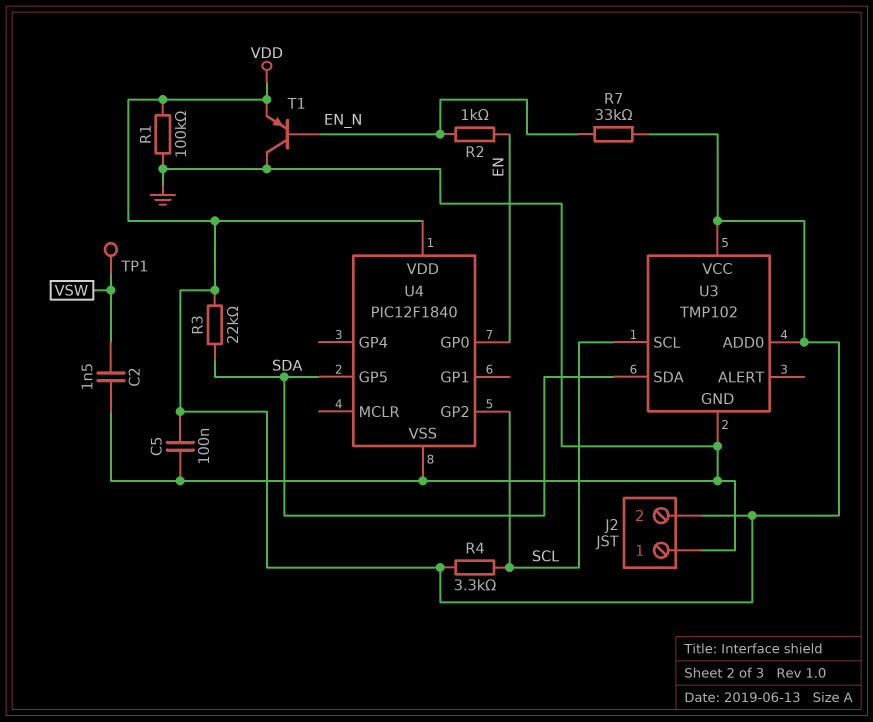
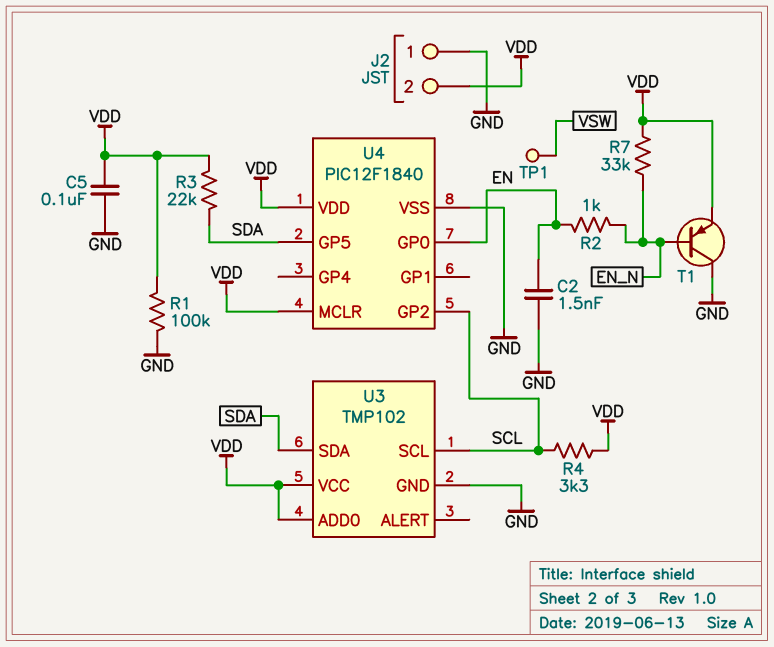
C2: 1.5nF (GND, VSW) -> 1.5nF (EN, GND)
U4 pin MCLR: none -> VDD

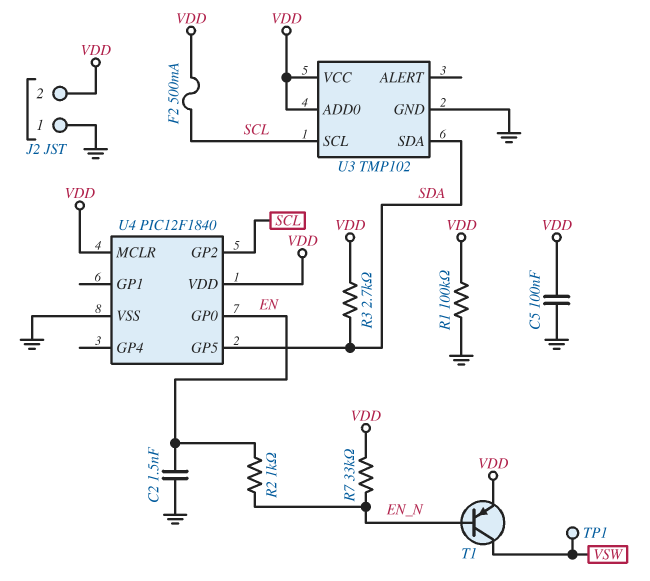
F2: none -> 500mA (SCL, VDD)
R3: 22k (SDA, VDD) -> 2.7k (SDA, VDD)
R4: 3.3k (SCL, VDD) -> none
T1: PNP (B EN_N, C GND, E VDD) -> PNP (B EN_N, C VSW, E VDD)

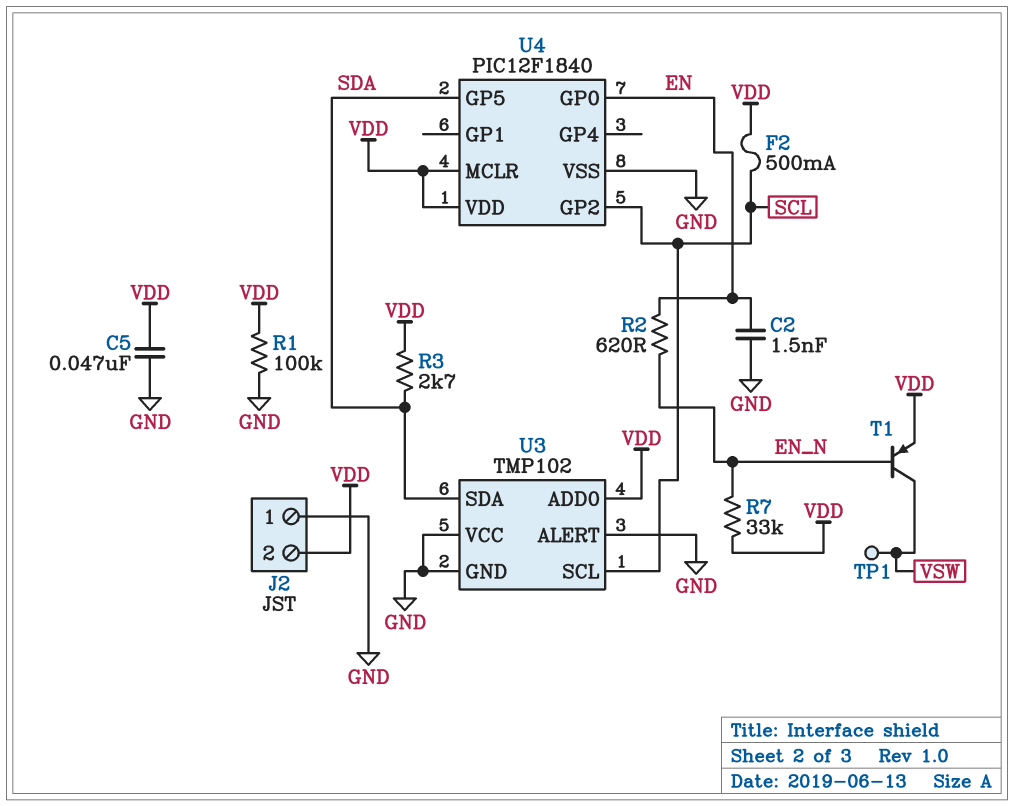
C5: 100nF (GND, VDD) -> 47nF (GND, VDD)
R2: 1k (EN, EN_N) -> 620 (EN, EN_N)
U3 pin ALERT: none -> GND
U3 pin VCC: VDD -> GND

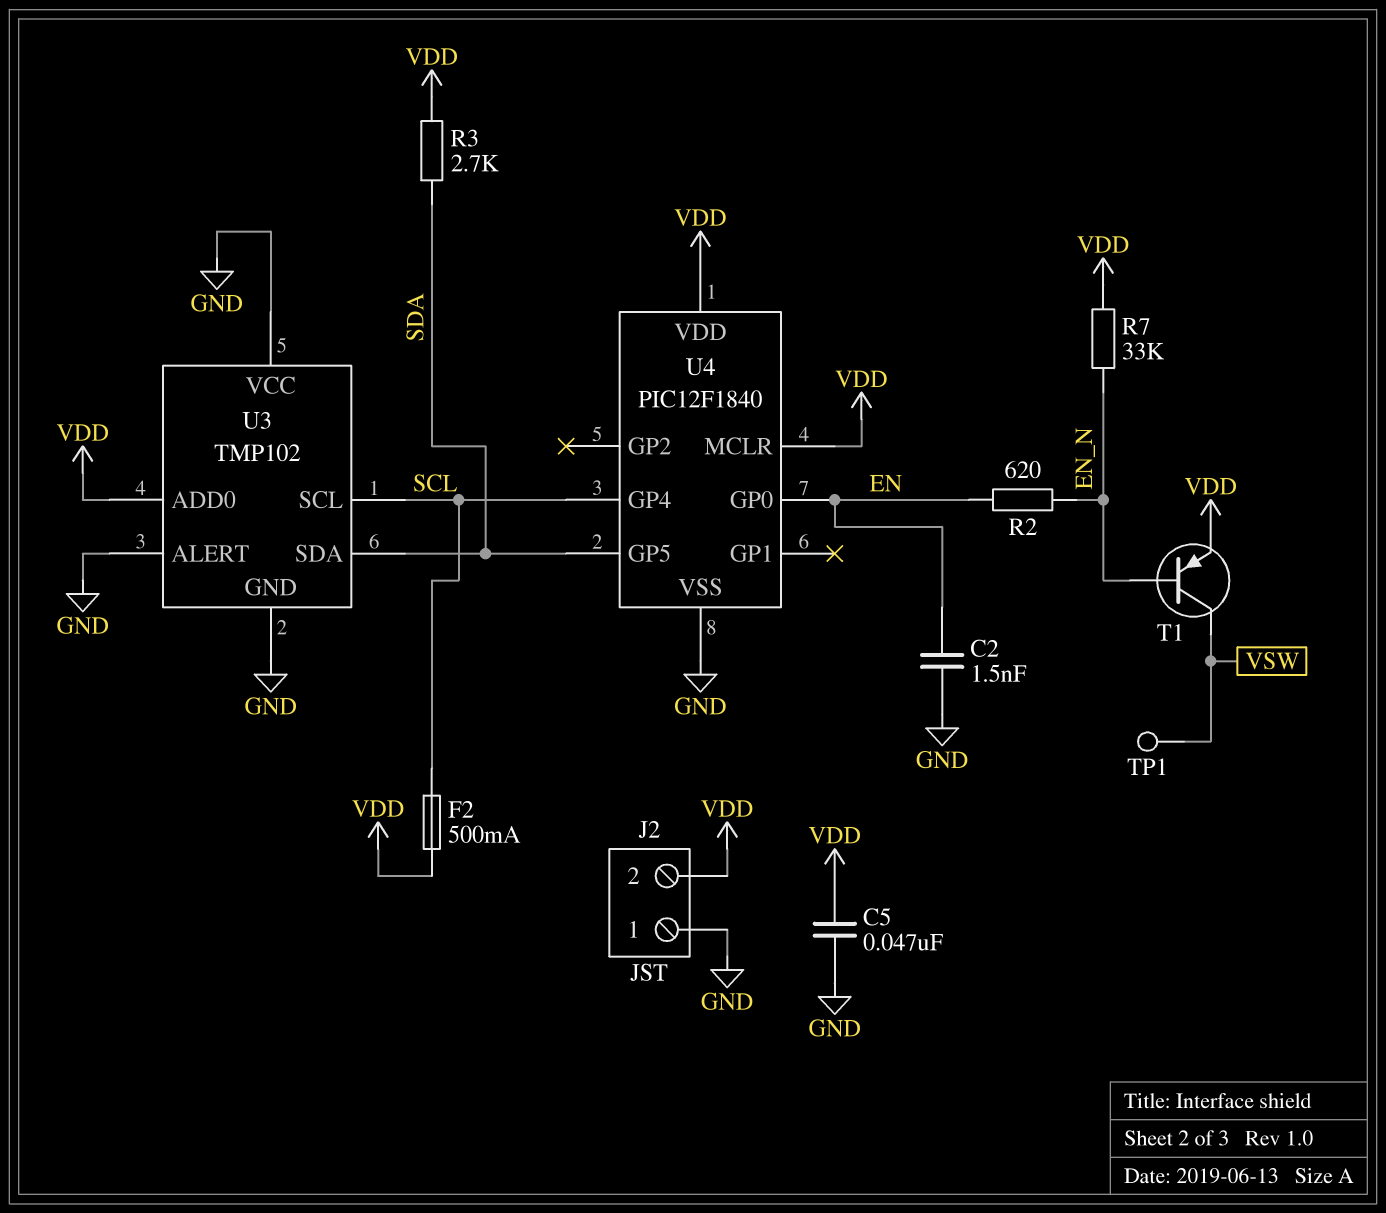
R1: 100k (GND, VDD) -> none
U4 pin GP2: SCL -> none
U4 pin GP4: none -> SCL

